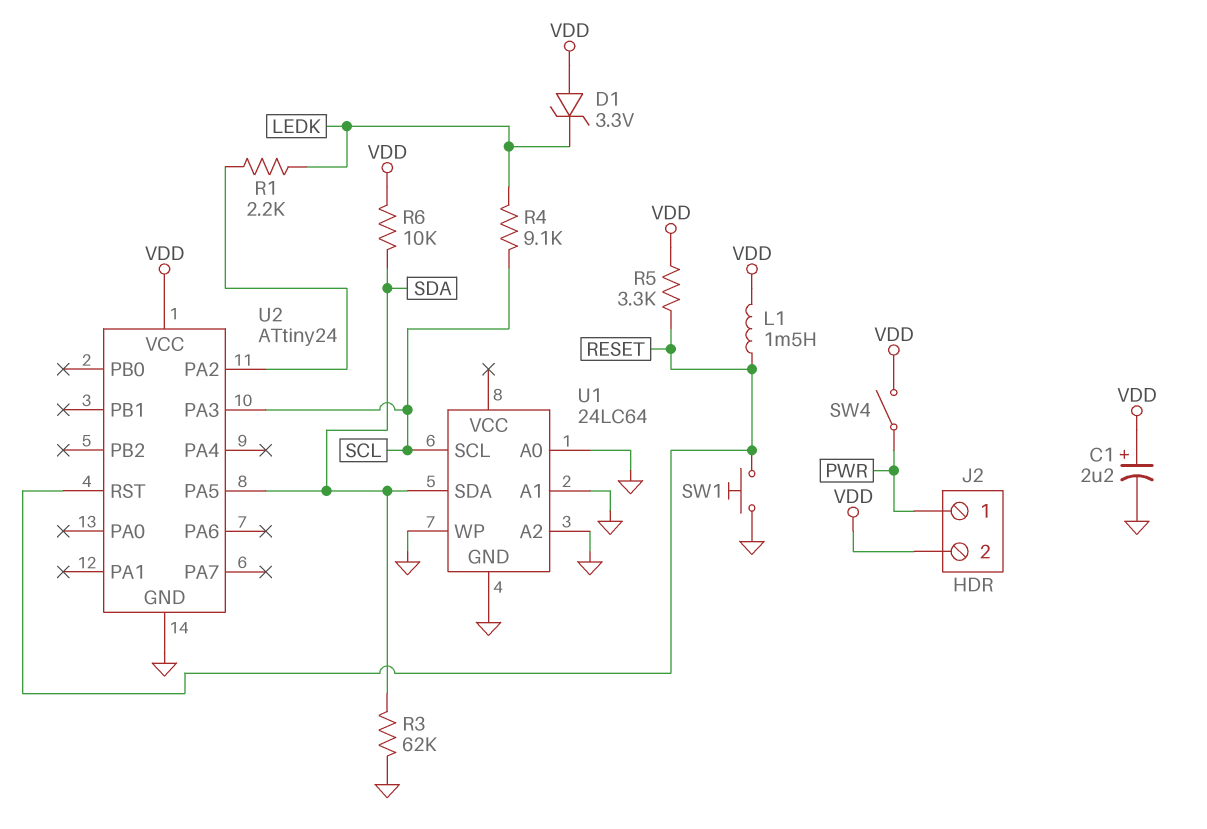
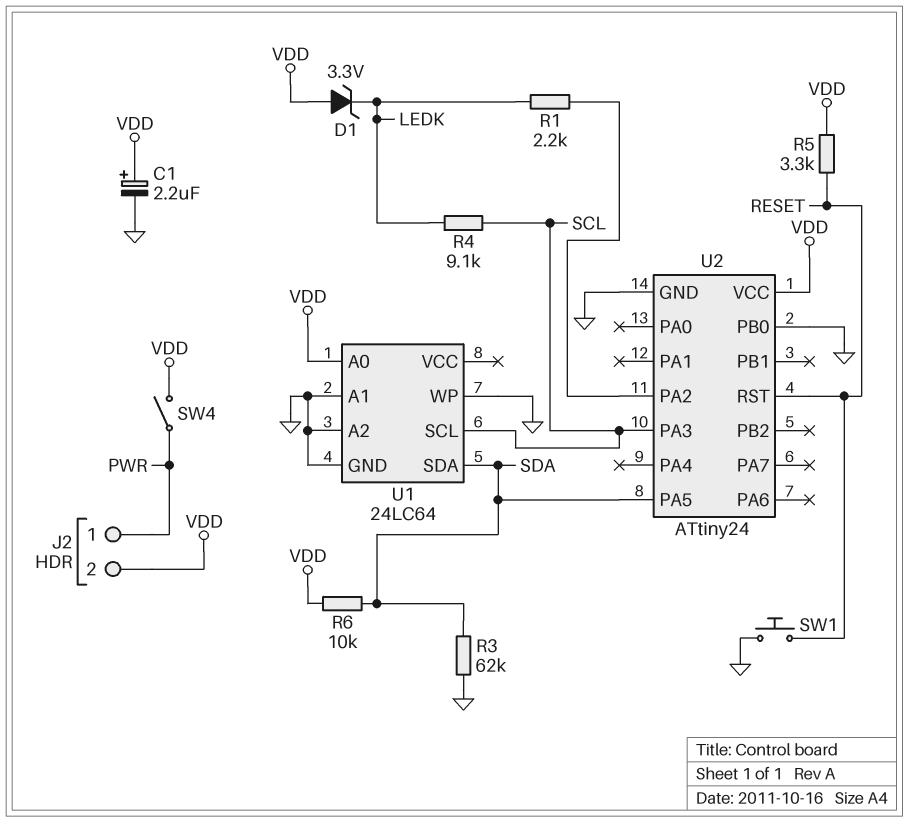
L1: 1.5mH (RESET, VDD) -> none
U1 pin A0: GND -> VDD
U2 pin PB0: none -> GND

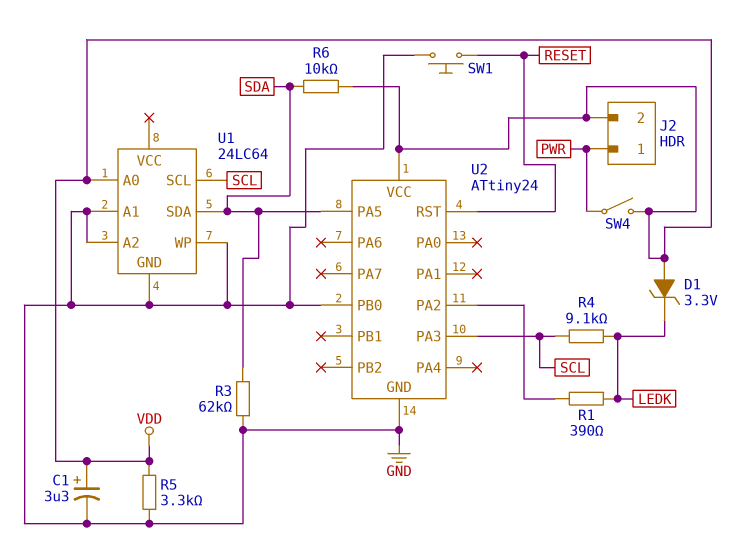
C1: 2.2uF (plus VDD, minus GND) -> 3.3uF (plus VDD, minus GND)
R1: 2.2k (LEDK, U2/PA2) -> 390 (LEDK, U2/PA2)
R5: 3.3k (RESET, VDD) -> 3.3k (GND, VDD)

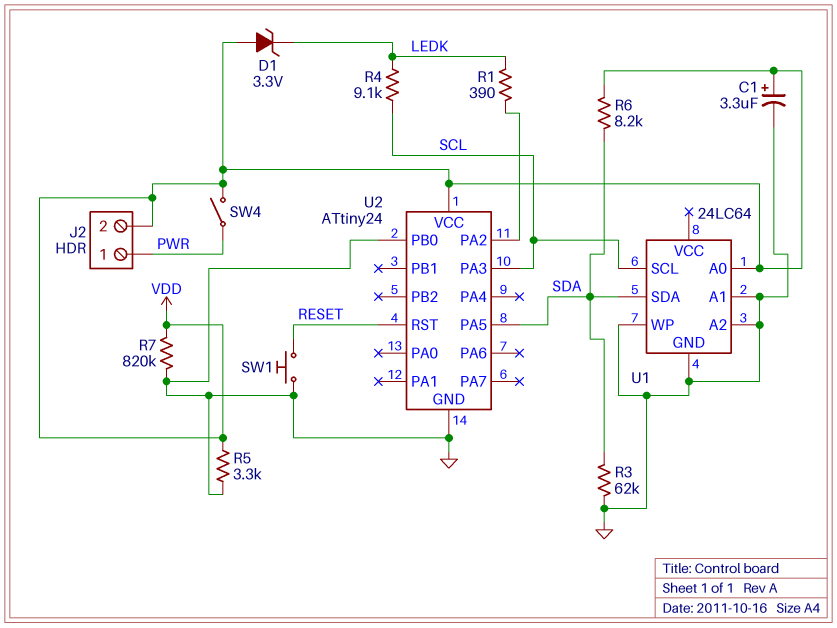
R6: 10k (SDA, VDD) -> 8.2k (SDA, VDD)
R7: none -> 820k (GND, VDD)

